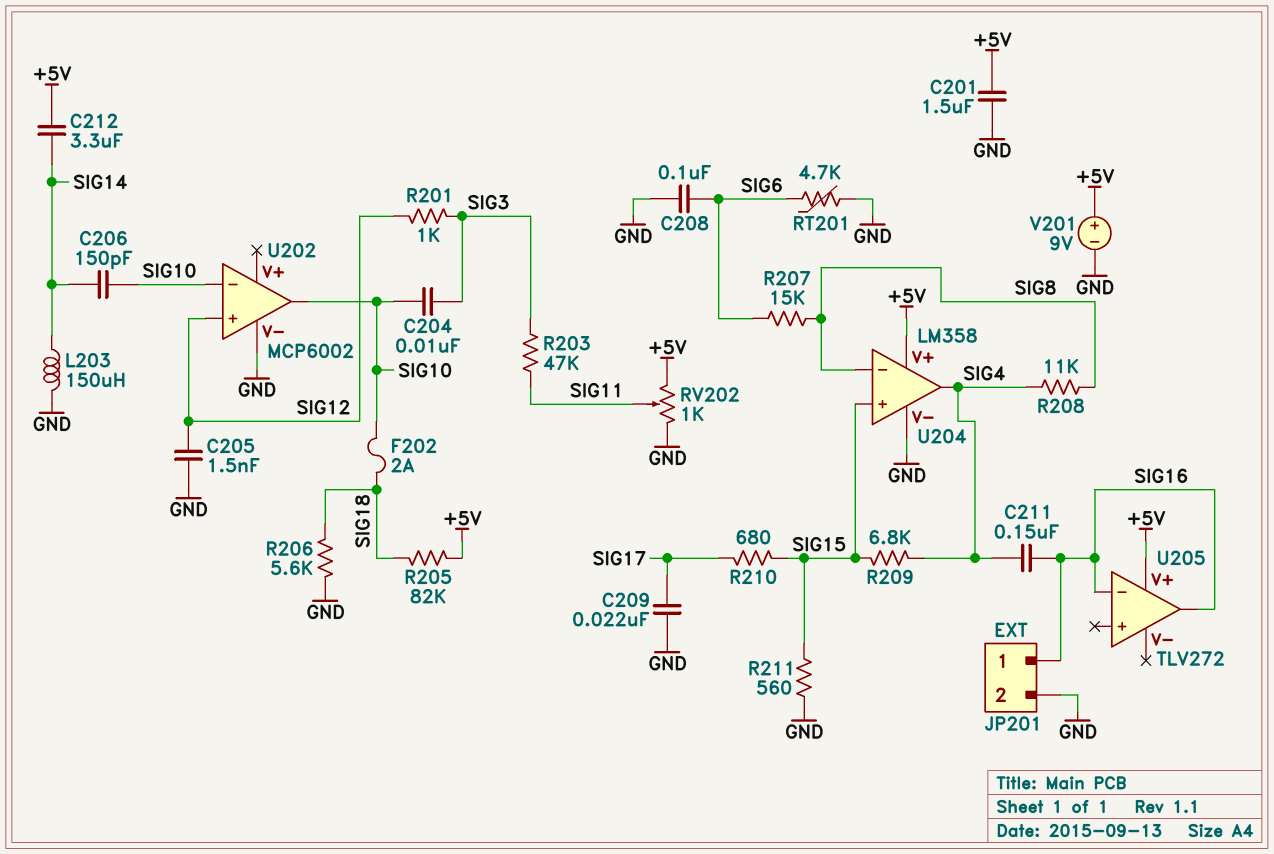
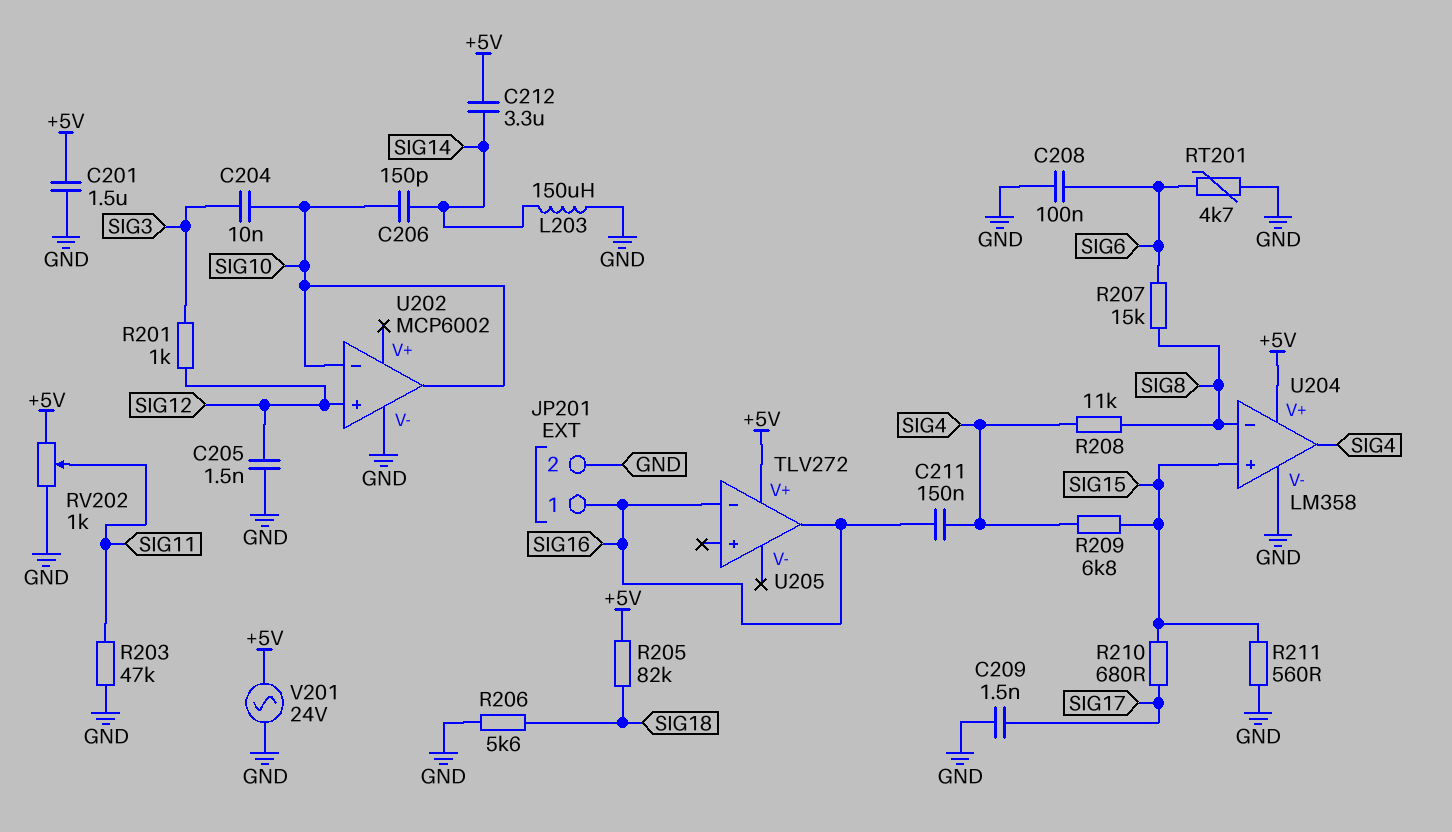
C209: 22nF (GND, SIG17) -> 1.5nF (GND, SIG17)
F202: 2A (SIG10, SIG18) -> none
R203: 47k (SIG3, SIG11) -> 47k (GND, SIG11)
V201: 9V (plus +5V, minus GND) -> AC 24V (+5V, GND)

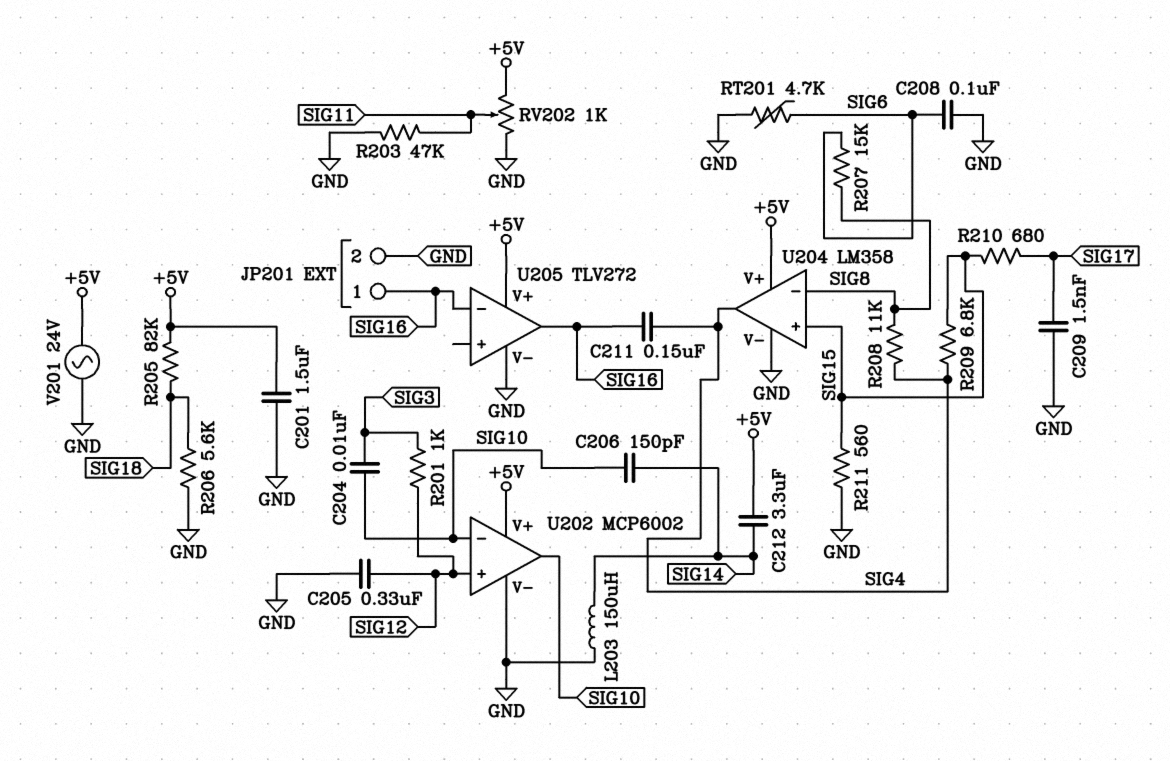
C205: 1.5nF (GND, SIG12) -> 330nF (GND, SIG12)
U202 pin V+: none -> +5V
U205 pin V-: none -> GND

